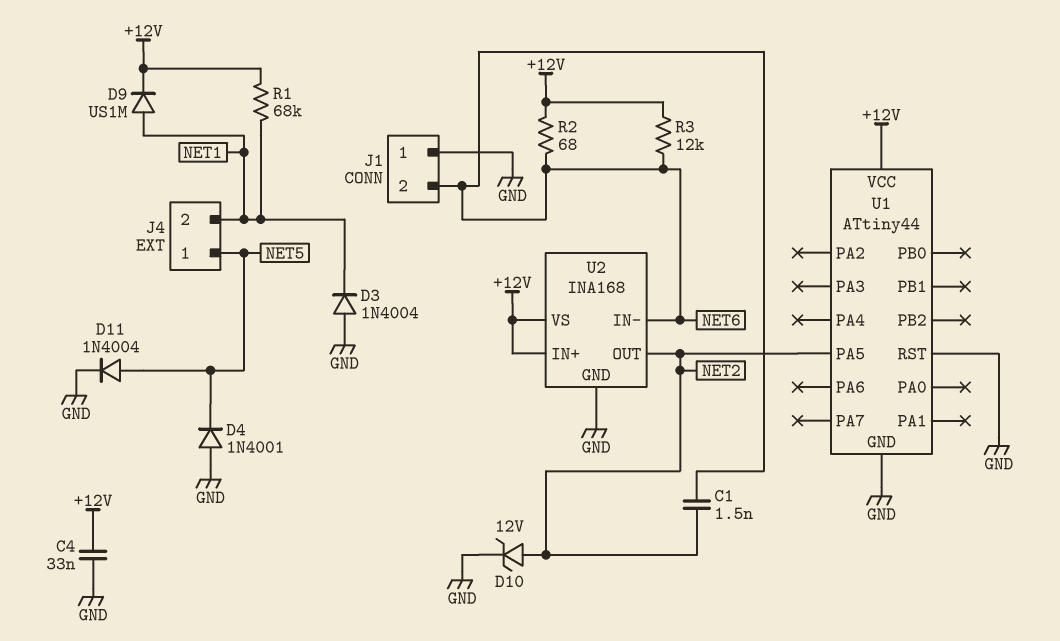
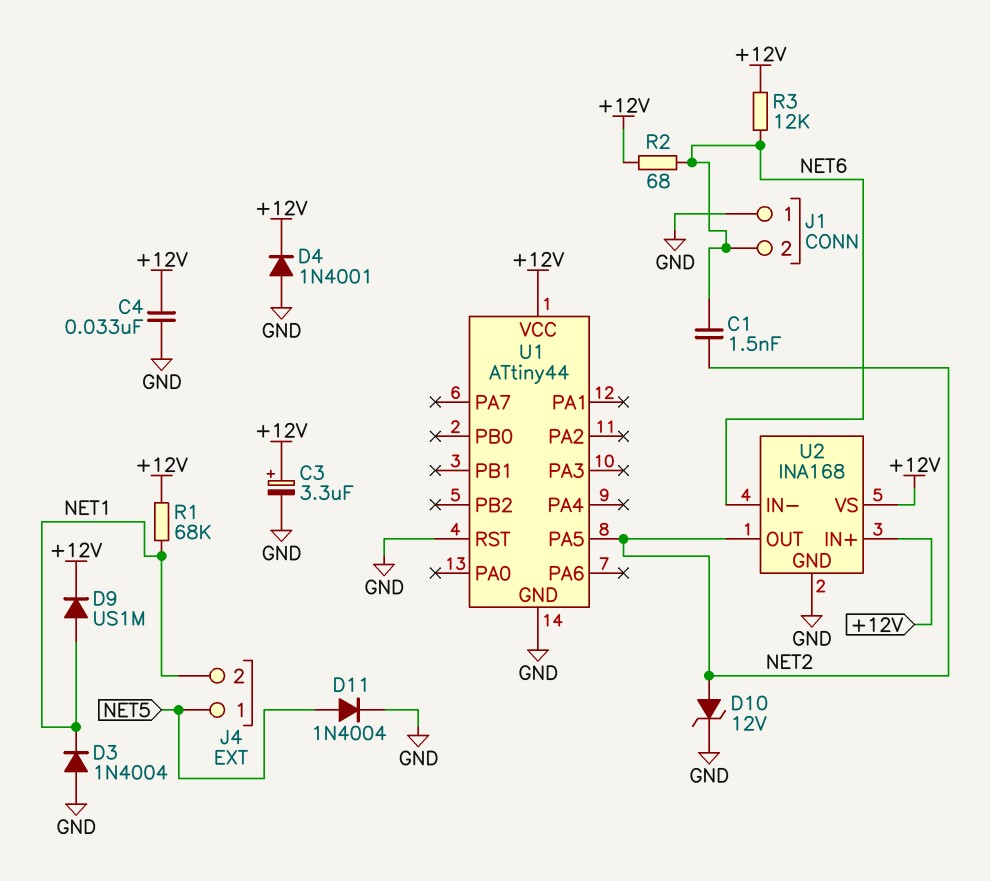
C3: none -> 3.3uF (plus +12V, minus GND)
D4: diode 1N4001 (A GND, K NET5) -> diode 1N4001 (A GND, K +12V)

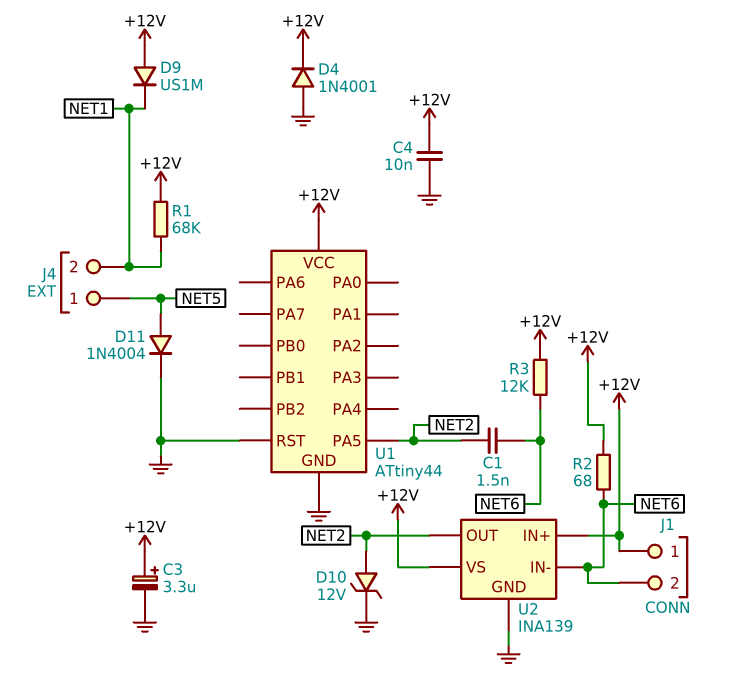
C4: 33nF (+12V, GND) -> 10nF (+12V, GND)
D3: diode 1N4004 (A GND, K NET1) -> none
D9: diode US1M (A NET1, K +12V) -> diode US1M (A +12V, K NET1)
J1 pin 1: GND -> +12V
U2: INA168 -> INA139

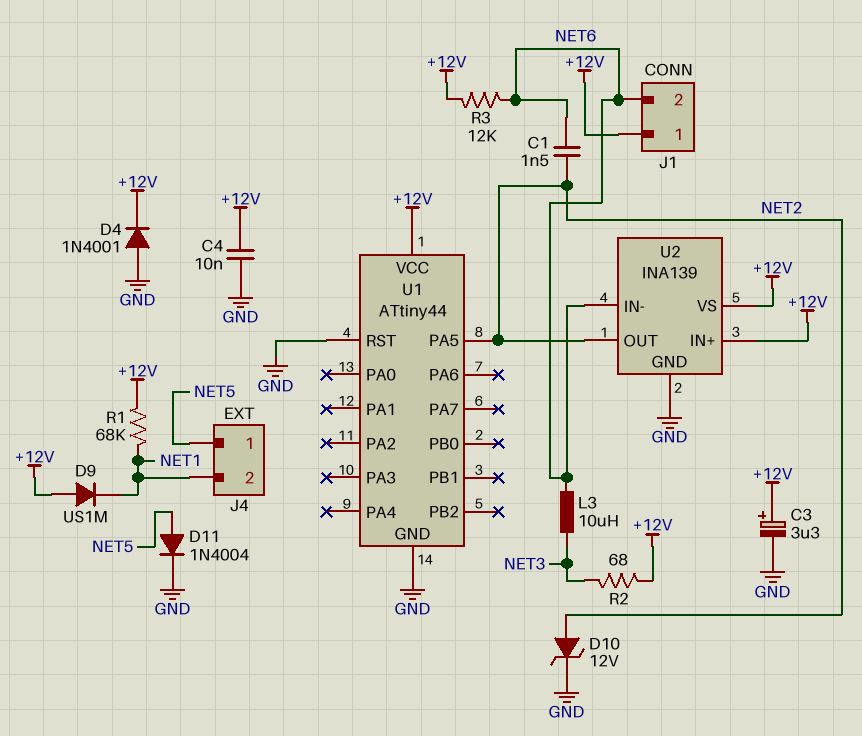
L3: none -> 10uH (NET3, NET6)
R2: 68 (+12V, NET6) -> 68 (+12V, NET3)

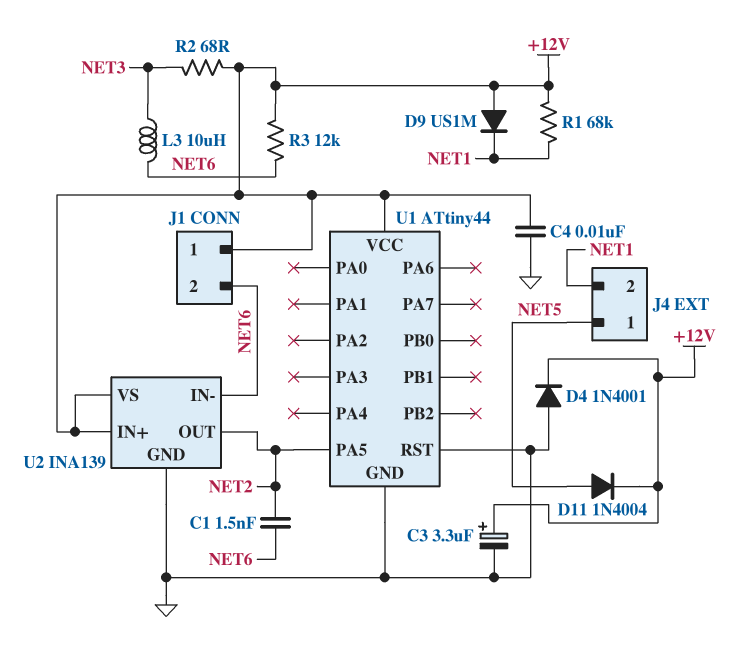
D10: zener 12V (A NET2, K GND) -> none
D11: diode 1N4004 (A NET5, K GND) -> diode 1N4004 (A NET5, K +12V)

